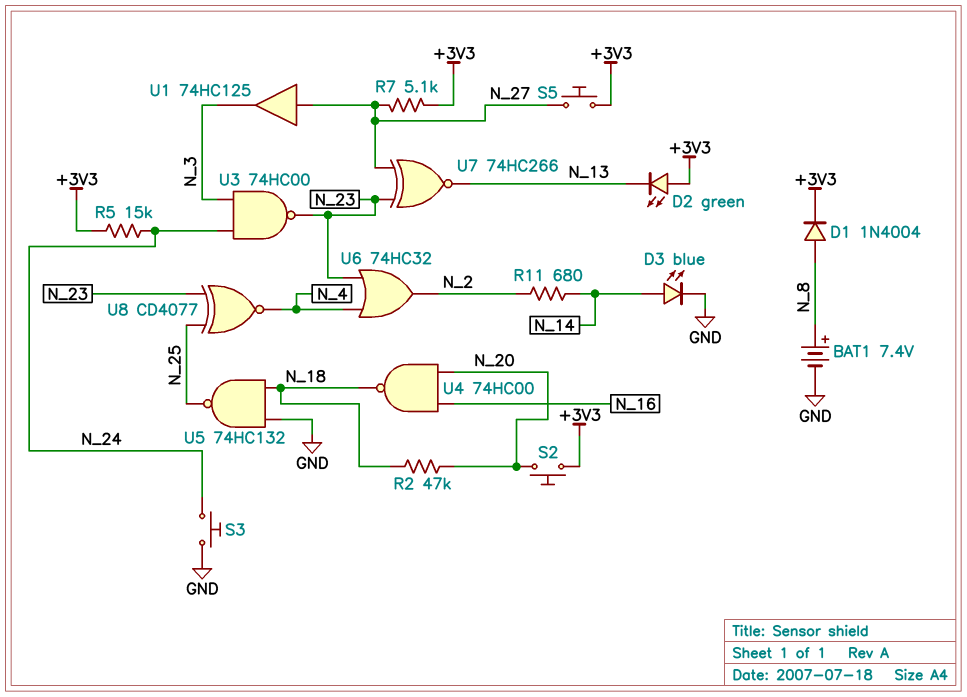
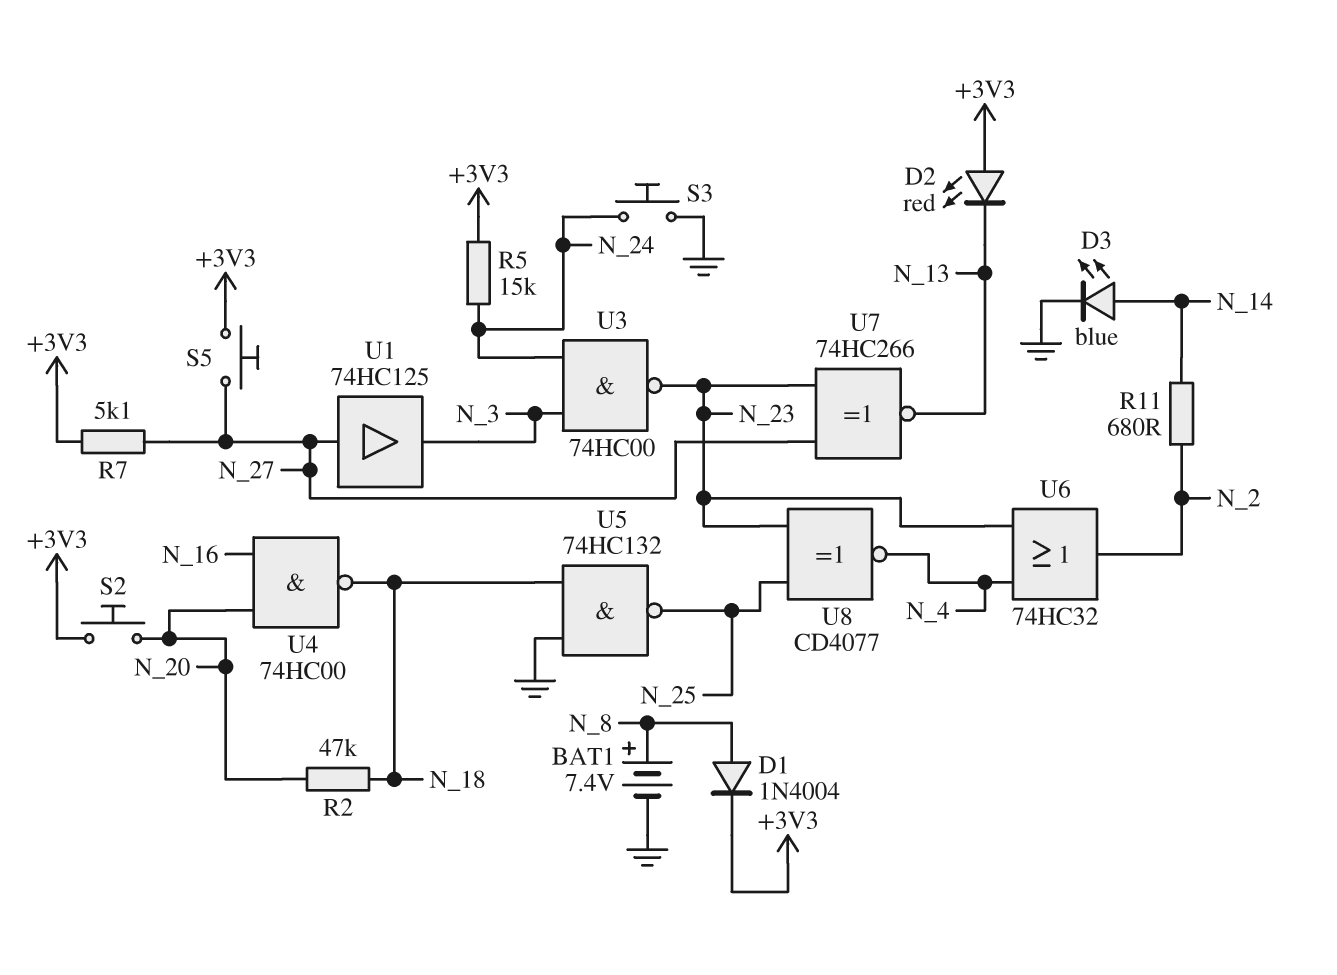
D2: LED green (A +3V3, K N_13) -> LED red (A +3V3, K N_13)

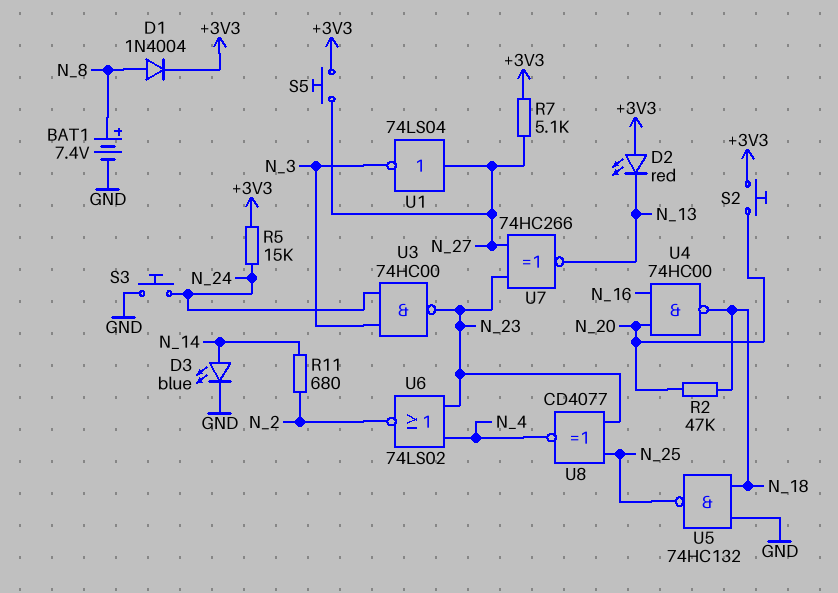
U1: buffer 74HC125 (in N_27, out N_3) -> NOT 74LS04 (in N_27, out N_3)
U6: OR 74HC32 (in N_4, in N_23, out N_2) -> NOR 74LS02 (in N_4, in N_23, out N_2)

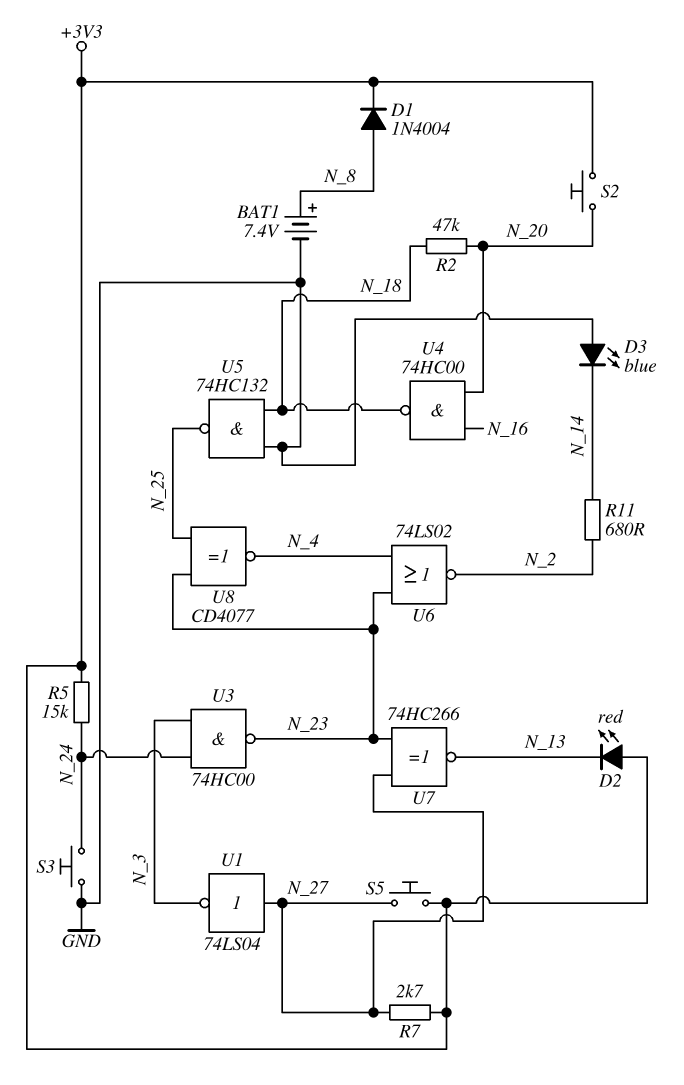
D3: LED blue (A N_14, K GND) -> LED blue (A GND, K N_14)
R7: 5.1k (+3V3, N_27) -> 2.7k (+3V3, N_27)

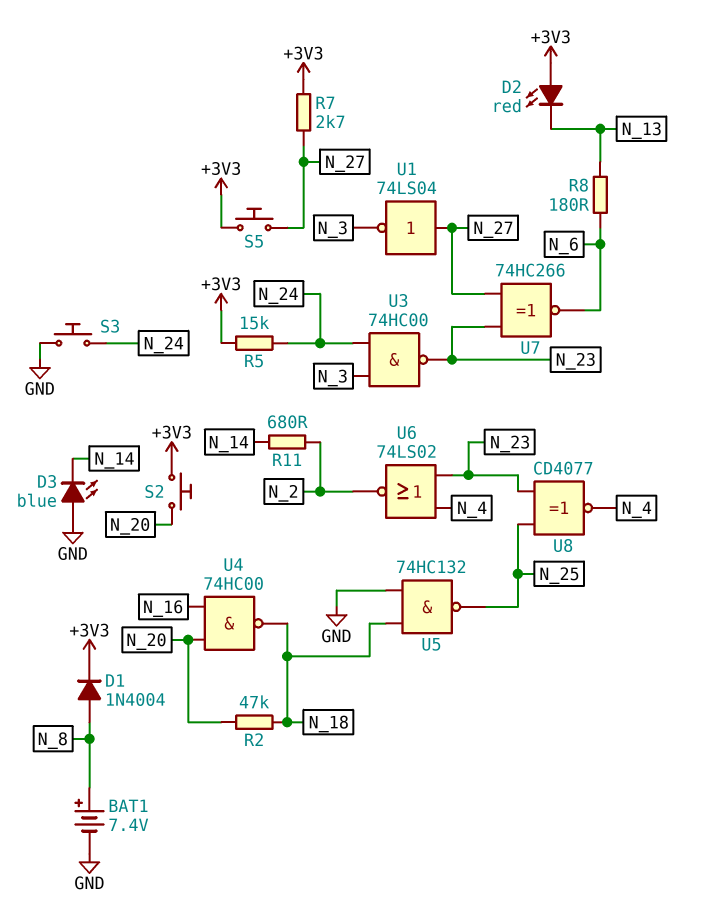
R8: none -> 180 (N_6, N_13)
U7: XNOR 74HC266 (in N_23, in N_27, out N_13) -> XNOR 74HC266 (in N_23, in N_27, out N_6)

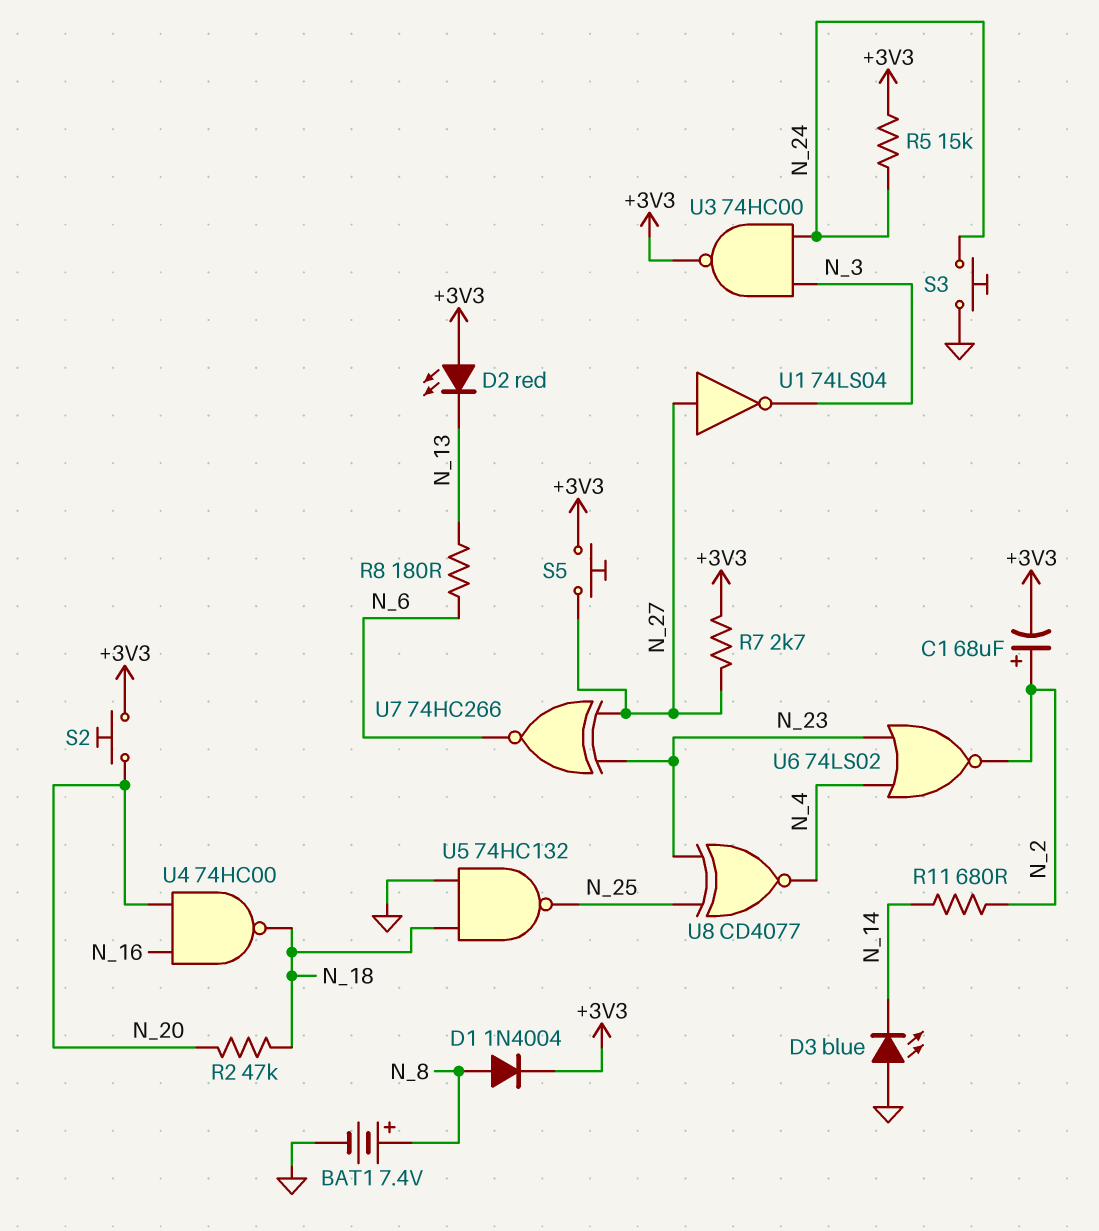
C1: none -> 68uF (plus N_2, minus +3V3)
U3: NAND 74HC00 (in N_3, in N_24, out N_23) -> NAND 74HC00 (in N_3, in N_24, out +3V3)

